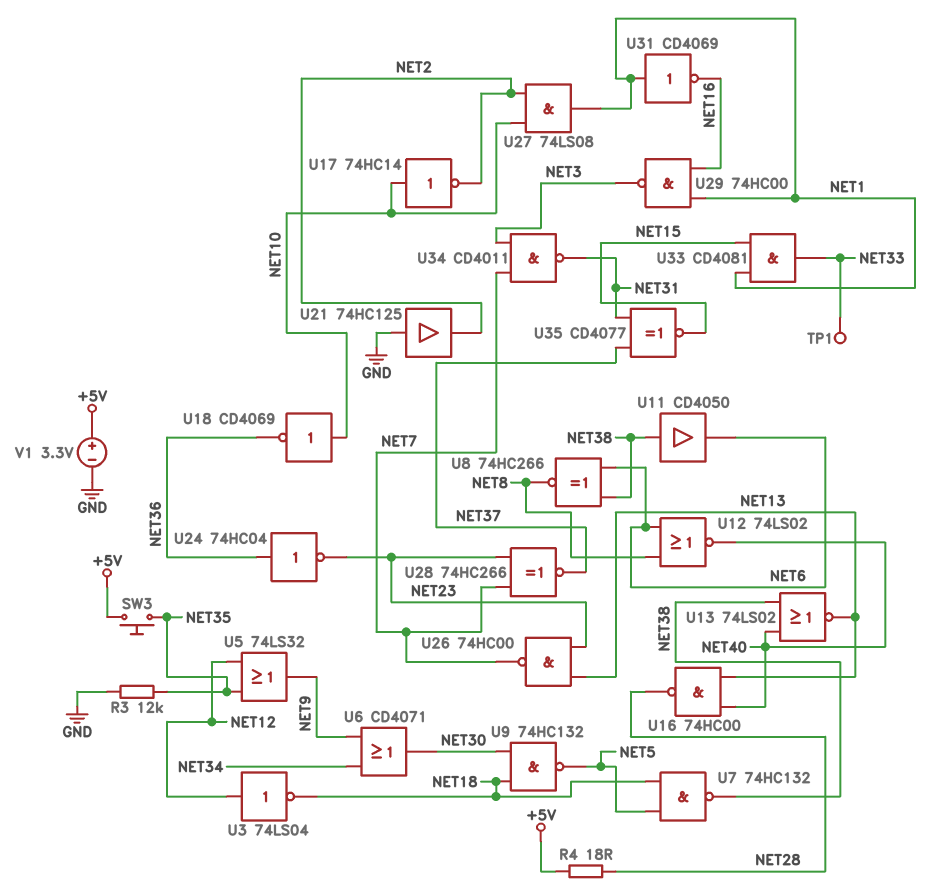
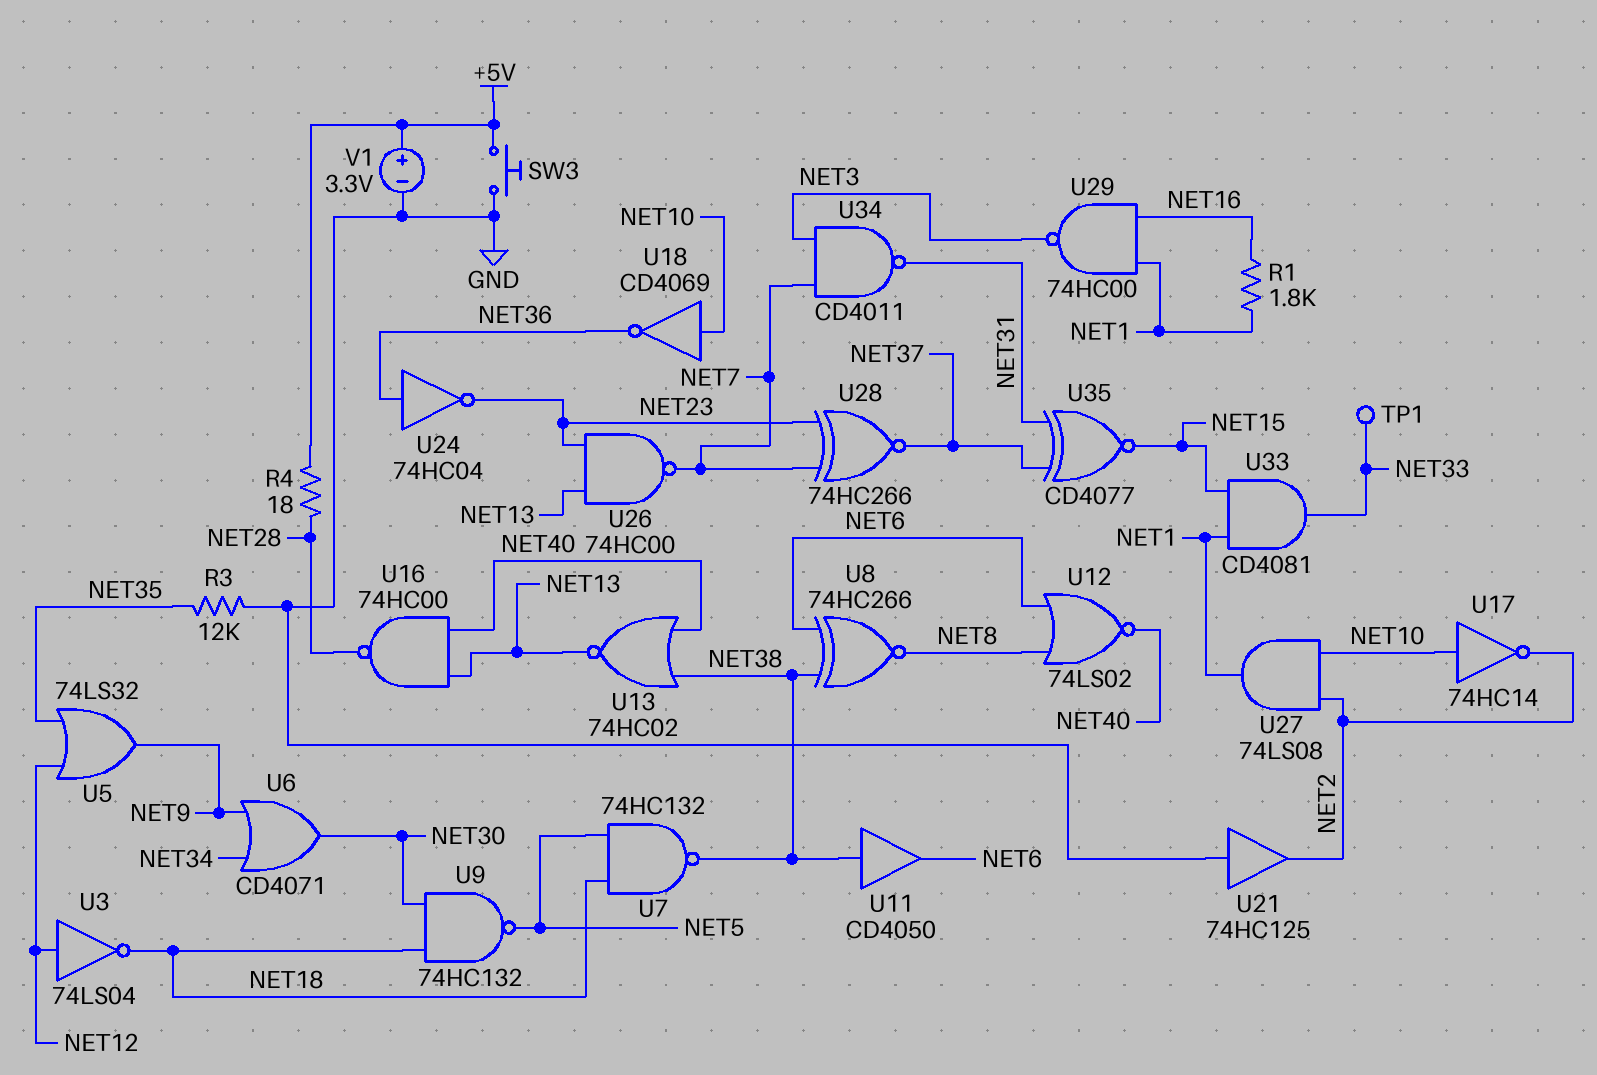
R1: none -> 1.8k (NET1, NET16)
SW3: button (+5V, NET35) -> button (+5V, GND)
U13: NOR 74LS02 (in NET38, in NET40, out NET13) -> NOR 74HC02 (in NET38, in NET40, out NET13)
U31: NOT CD4069 (in NET1, out NET16) -> none

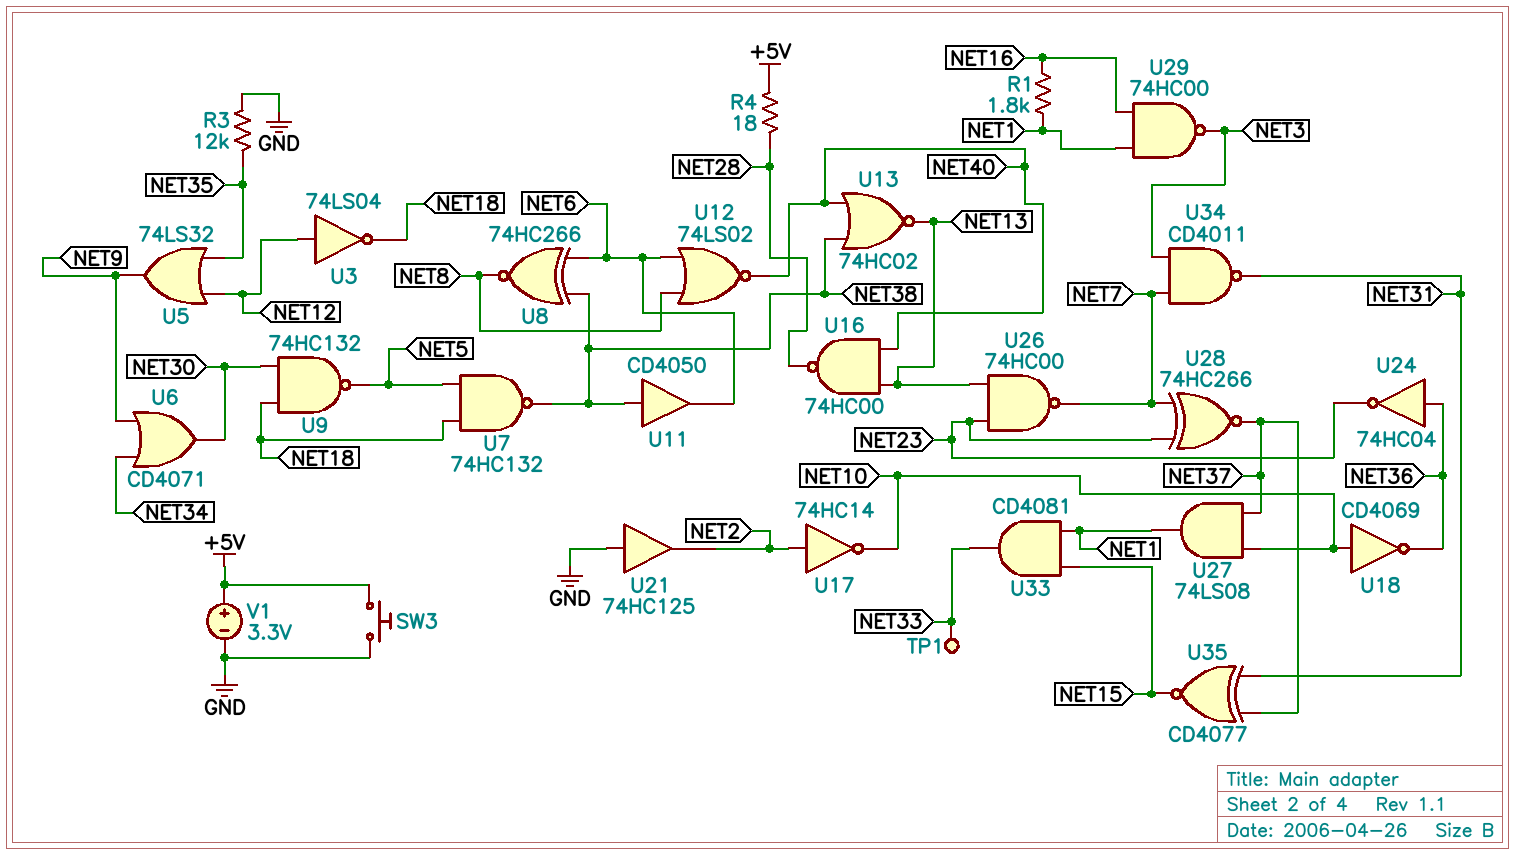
U17: NOT 74HC14 (in NET10, out NET2) -> NOT 74HC14 (in NET2, out NET10)
U27: AND 74LS08 (in NET2, in NET10, out NET1) -> AND 74LS08 (in NET10, in NET37, out NET1)

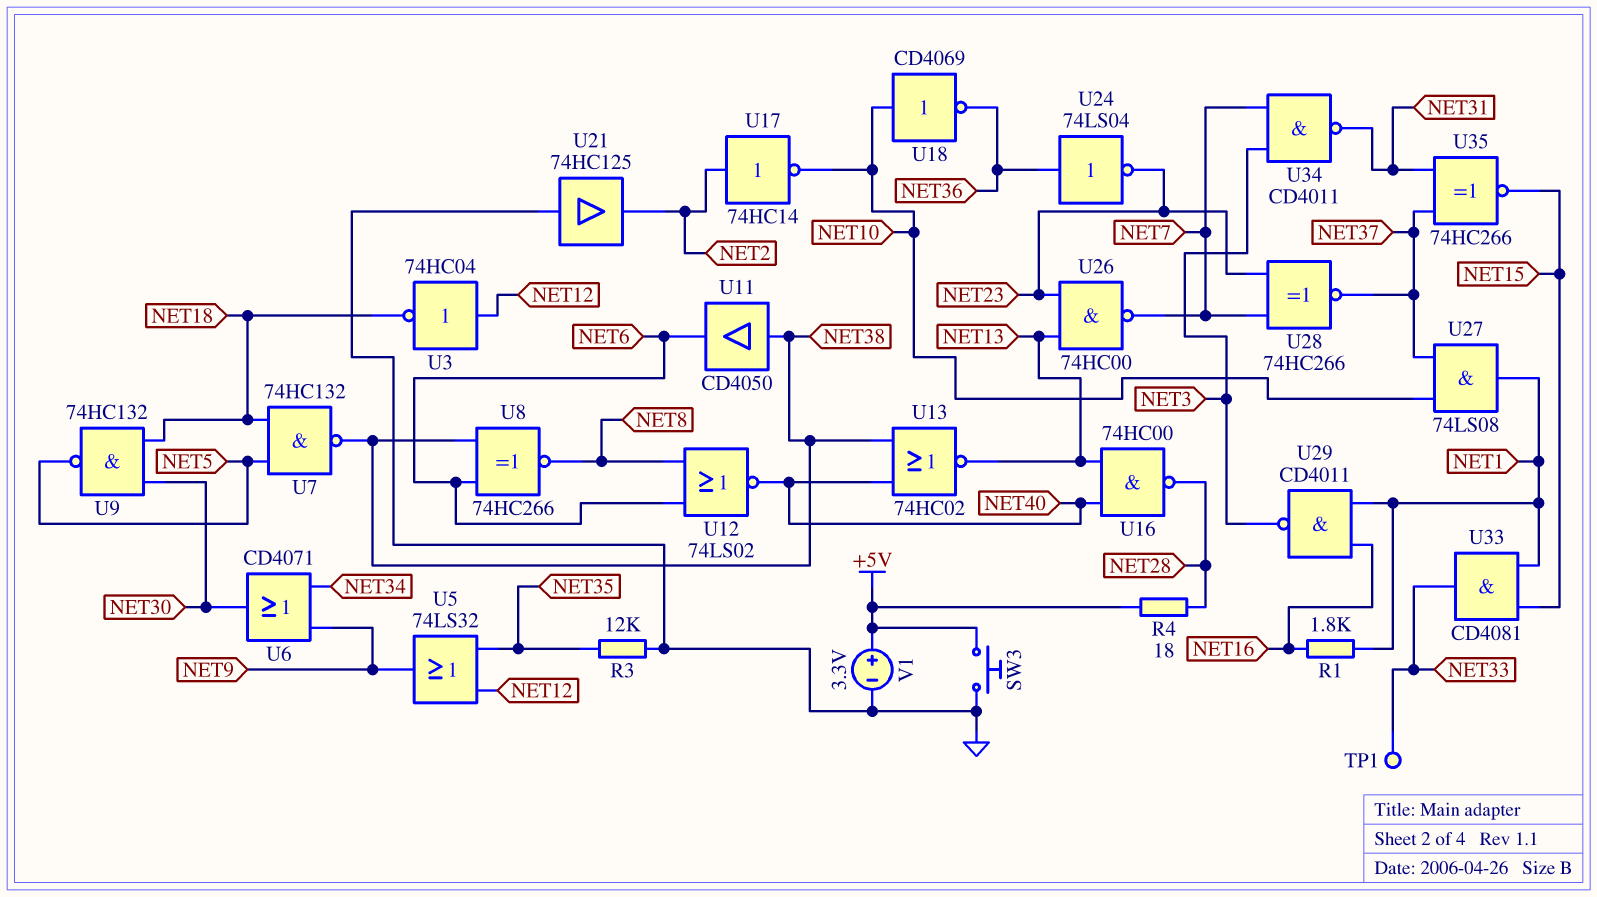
U3: NOT 74LS04 (in NET12, out NET18) -> NOT 74HC04 (in NET12, out NET18)
U24: NOT 74HC04 (in NET36, out NET23) -> NOT 74LS04 (in NET36, out NET23)
U29: NAND 74HC00 (in NET1, in NET16, out NET3) -> NAND CD4011 (in NET1, in NET16, out NET3)
U35: XNOR CD4077 (in NET31, in NET37, out NET15) -> XNOR 74HC266 (in NET31, in NET37, out NET15)

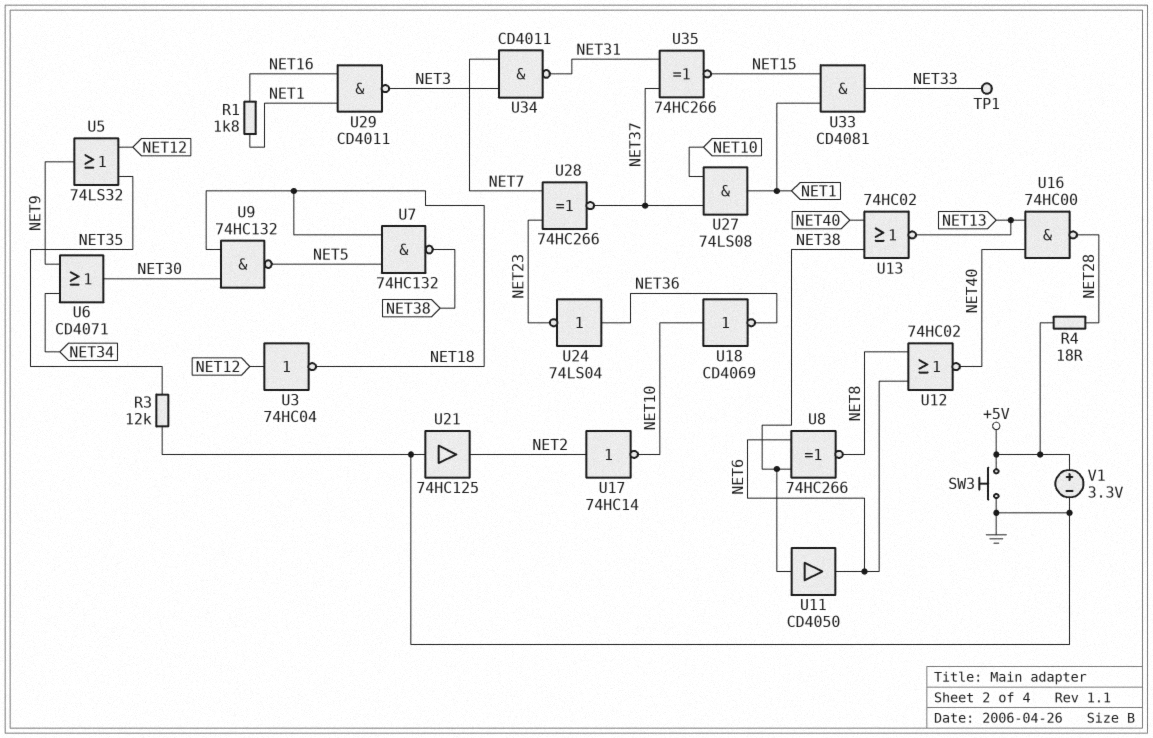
U12: NOR 74LS02 (in NET6, in NET8, out NET40) -> NOR 74HC02 (in NET6, in NET8, out NET40)
U26: NAND 74HC00 (in NET13, in NET23, out NET7) -> none

